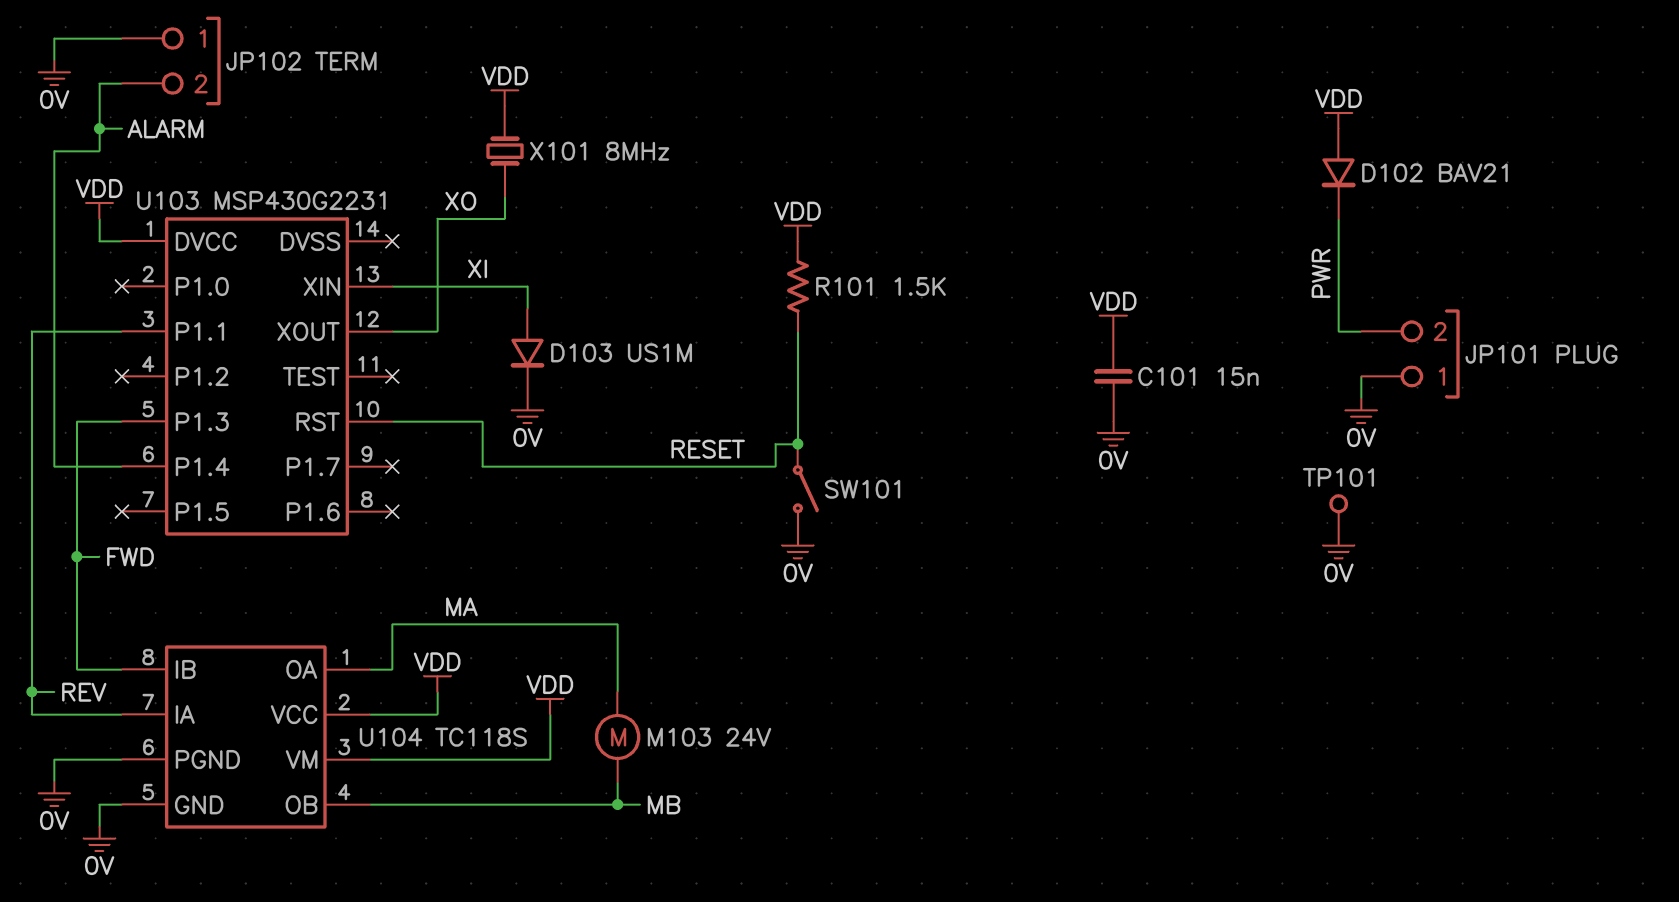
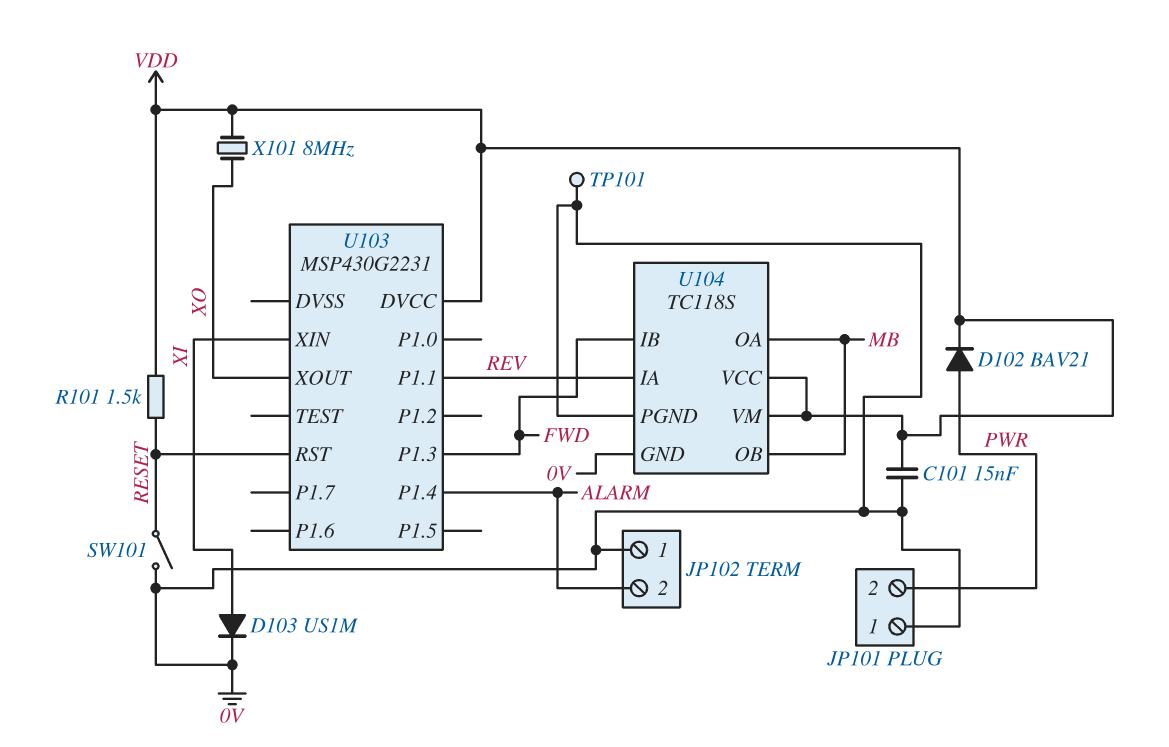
D102: diode BAV21 (A VDD, K PWR) -> diode BAV21 (A PWR, K VDD)
M103: motor 24V (MA, MB) -> none
U104 pin OA: MA -> MB

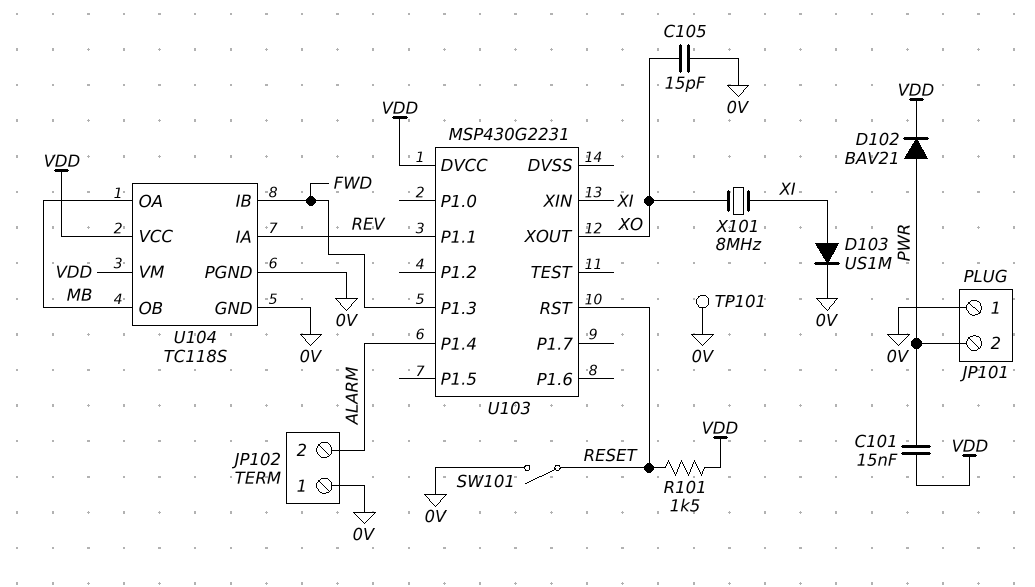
C101: 15nF (0V, VDD) -> 15nF (PWR, VDD)
C105: none -> 15pF (0V, XO)
X101: 8MHz (VDD, XO) -> 8MHz (XI, XO)

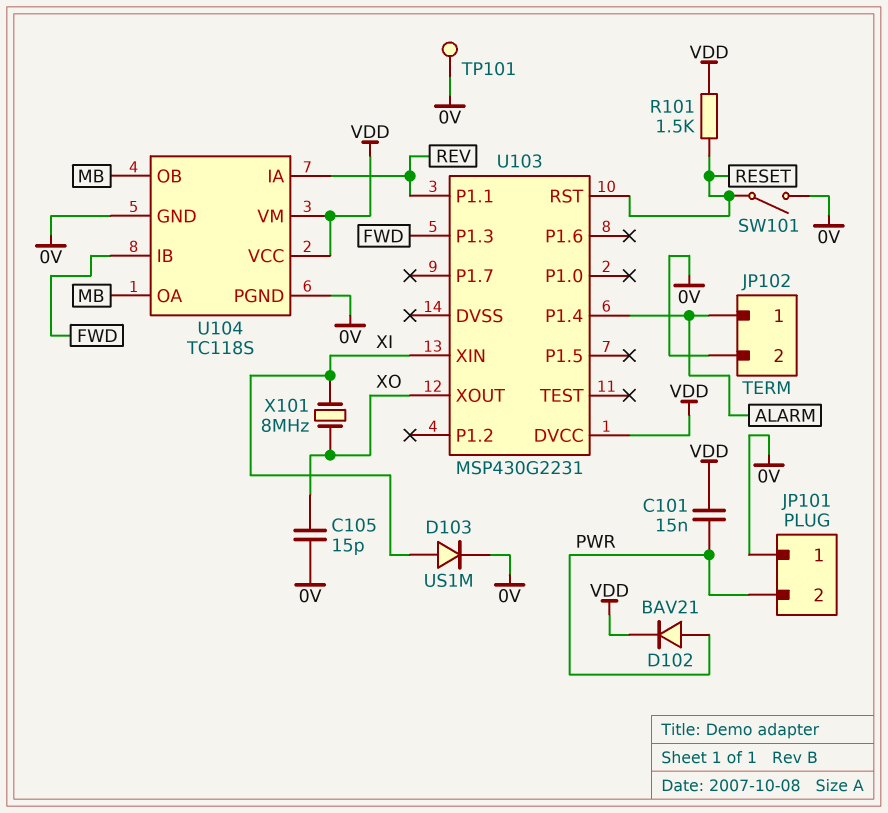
JP102 pin 1: 0V -> ALARM
JP102 pin 2: ALARM -> 0V

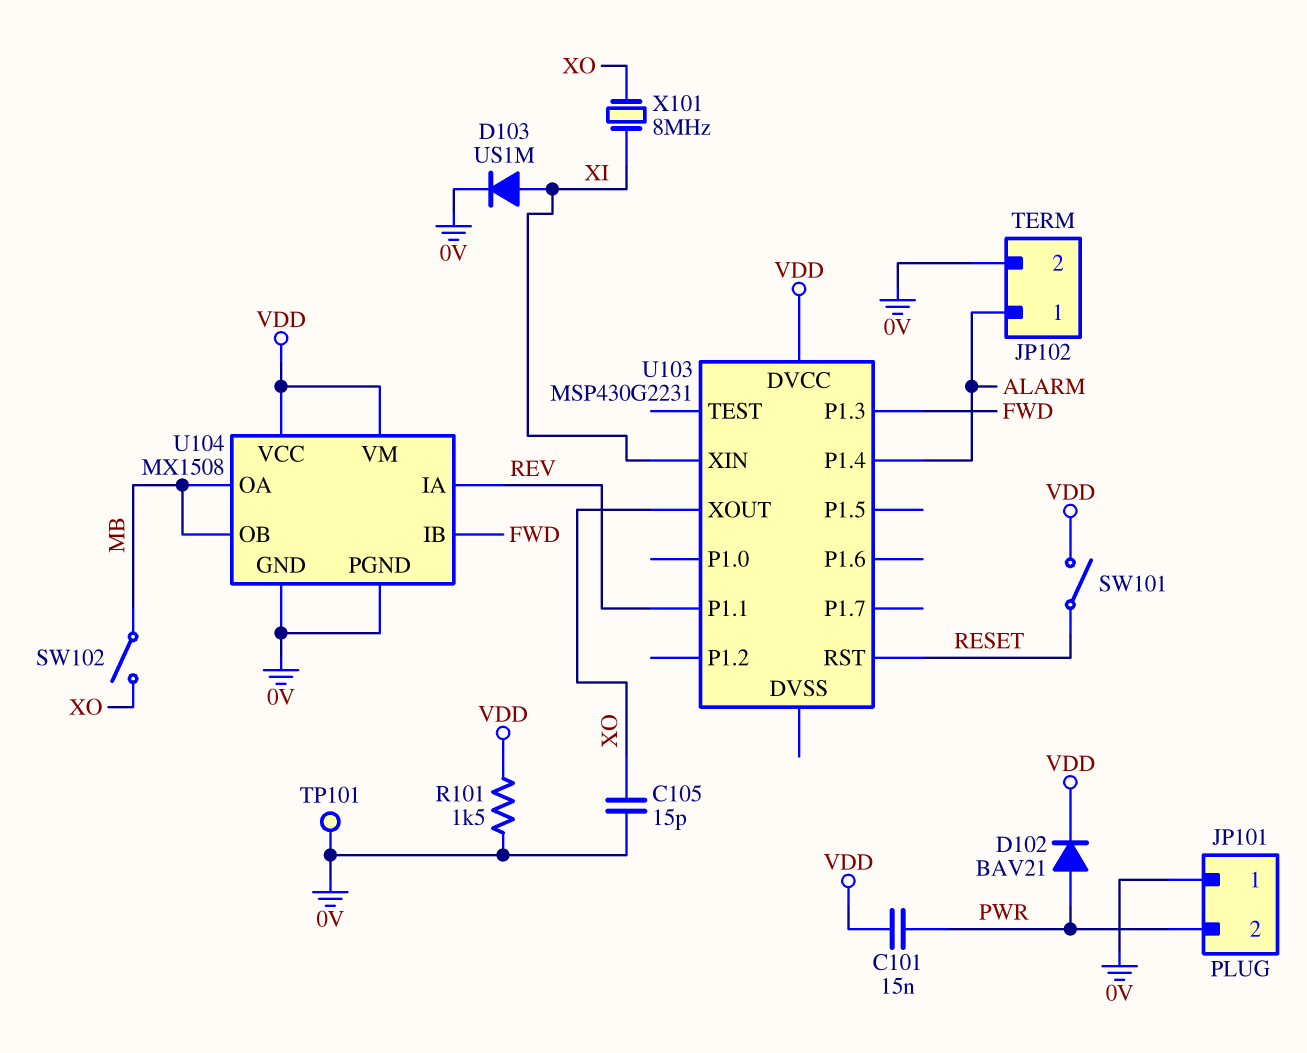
R101: 1.5k (RESET, VDD) -> 1.5k (0V, VDD)
SW101: switch (0V, RESET) -> switch (RESET, VDD)
SW102: none -> switch (MB, XO)
U104: TC118S -> MX1508

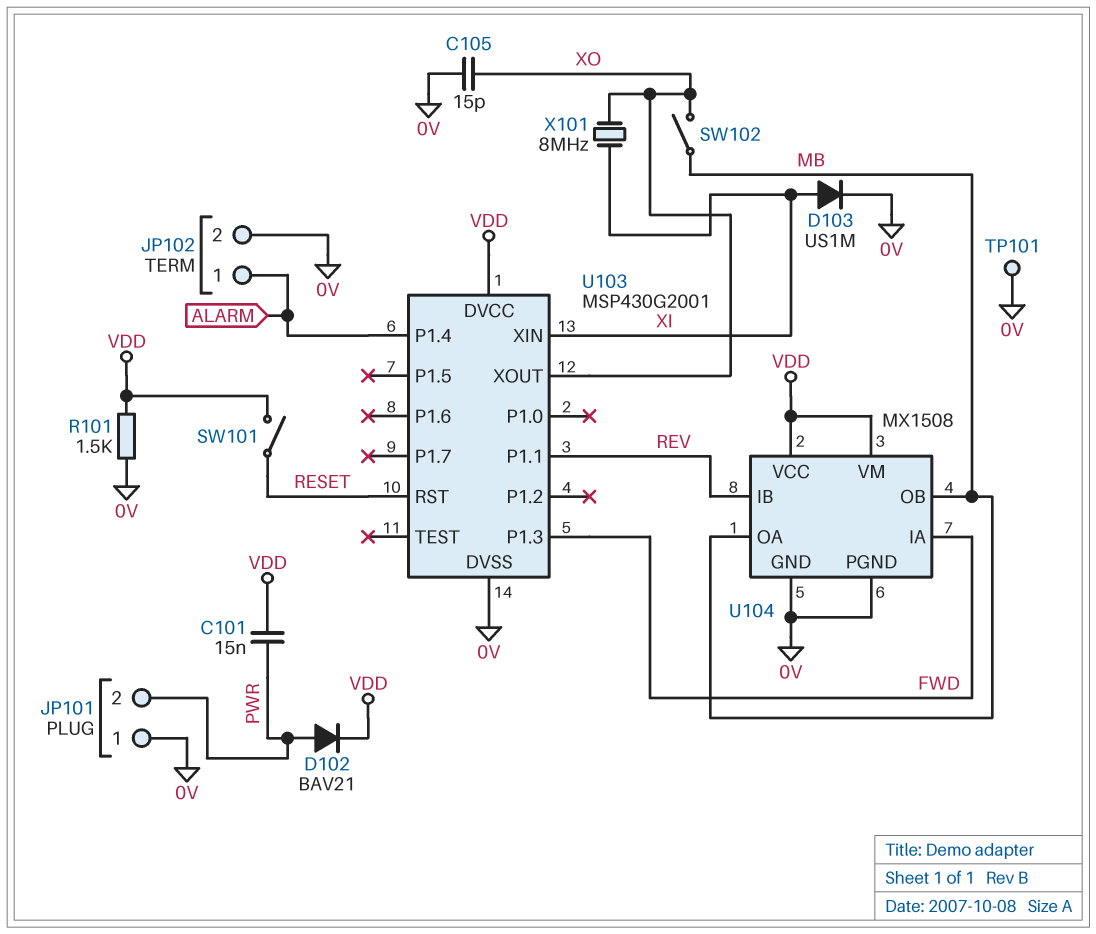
U103: MSP430G2231 -> MSP430G2001
U103 pin DVSS: none -> 0V
U104 pin IA: REV -> FWD
U104 pin IB: FWD -> REV

